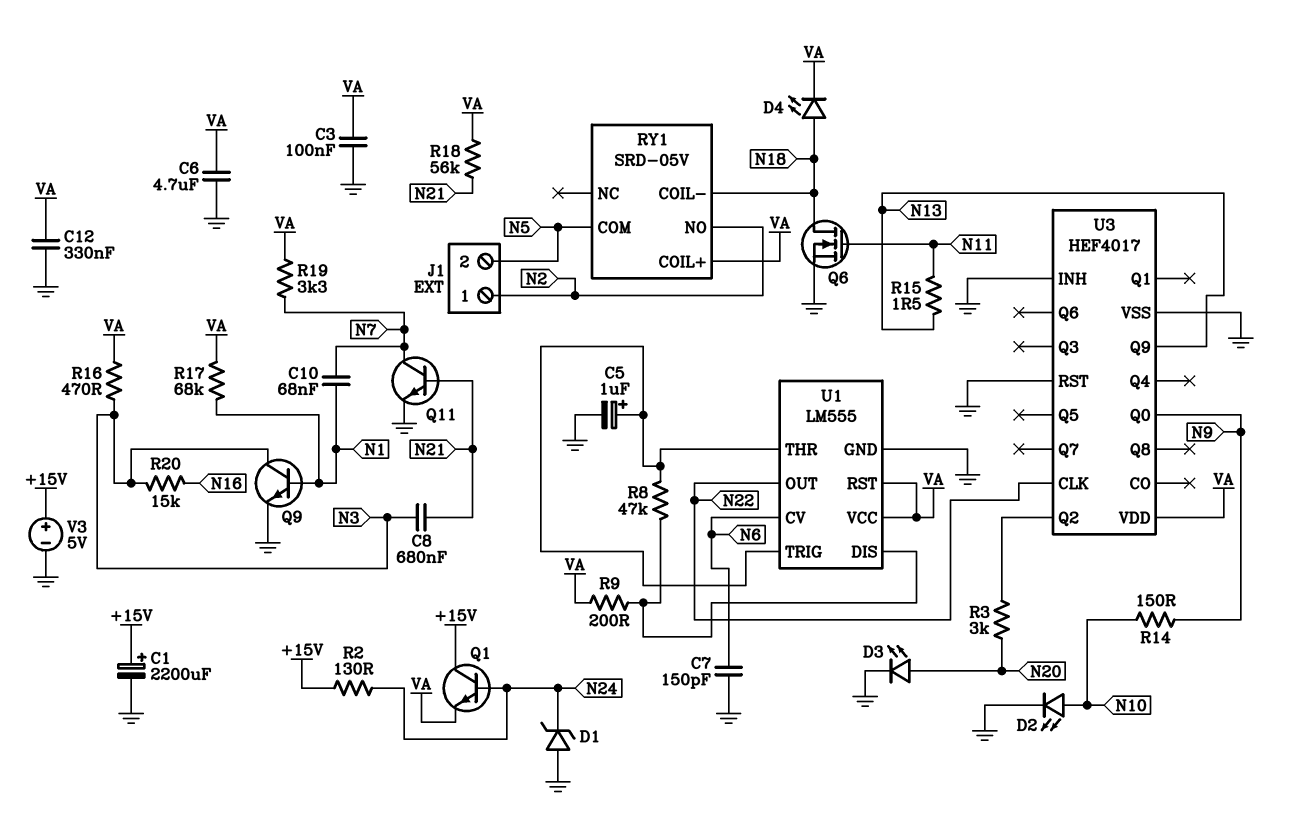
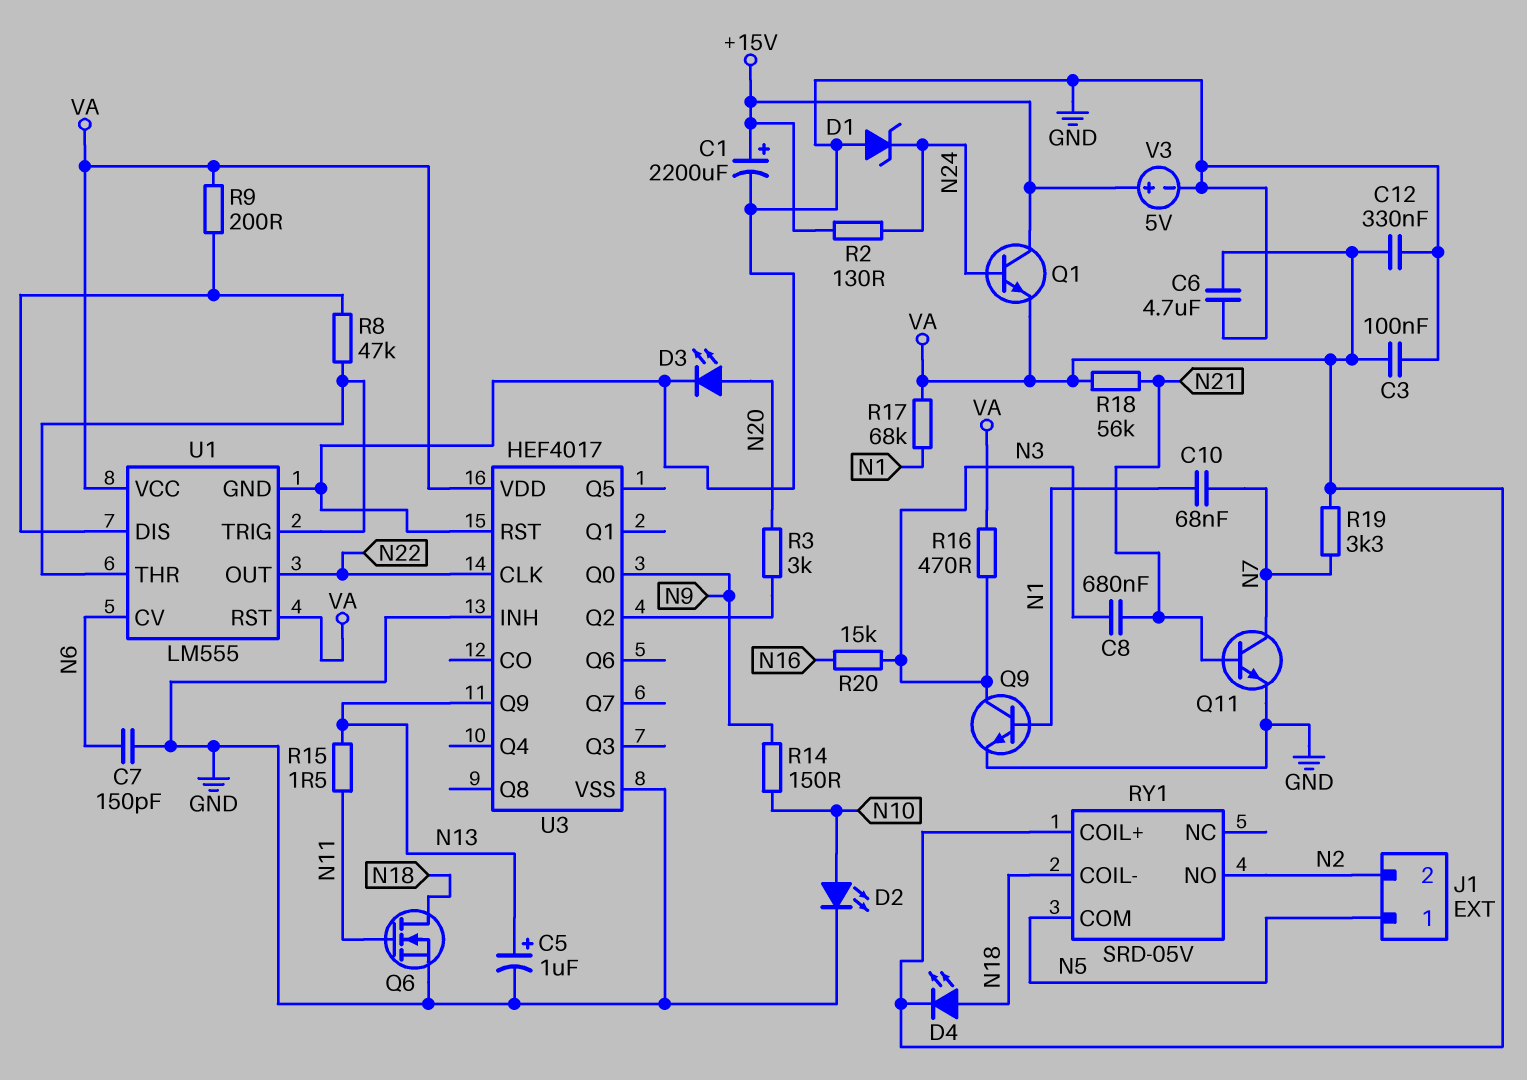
C5: 1uF (plus U1/THR, minus GND) -> 1uF (plus N13, minus GND)
J1 pin 1: N2 -> N5
J1 pin 2: N5 -> N2

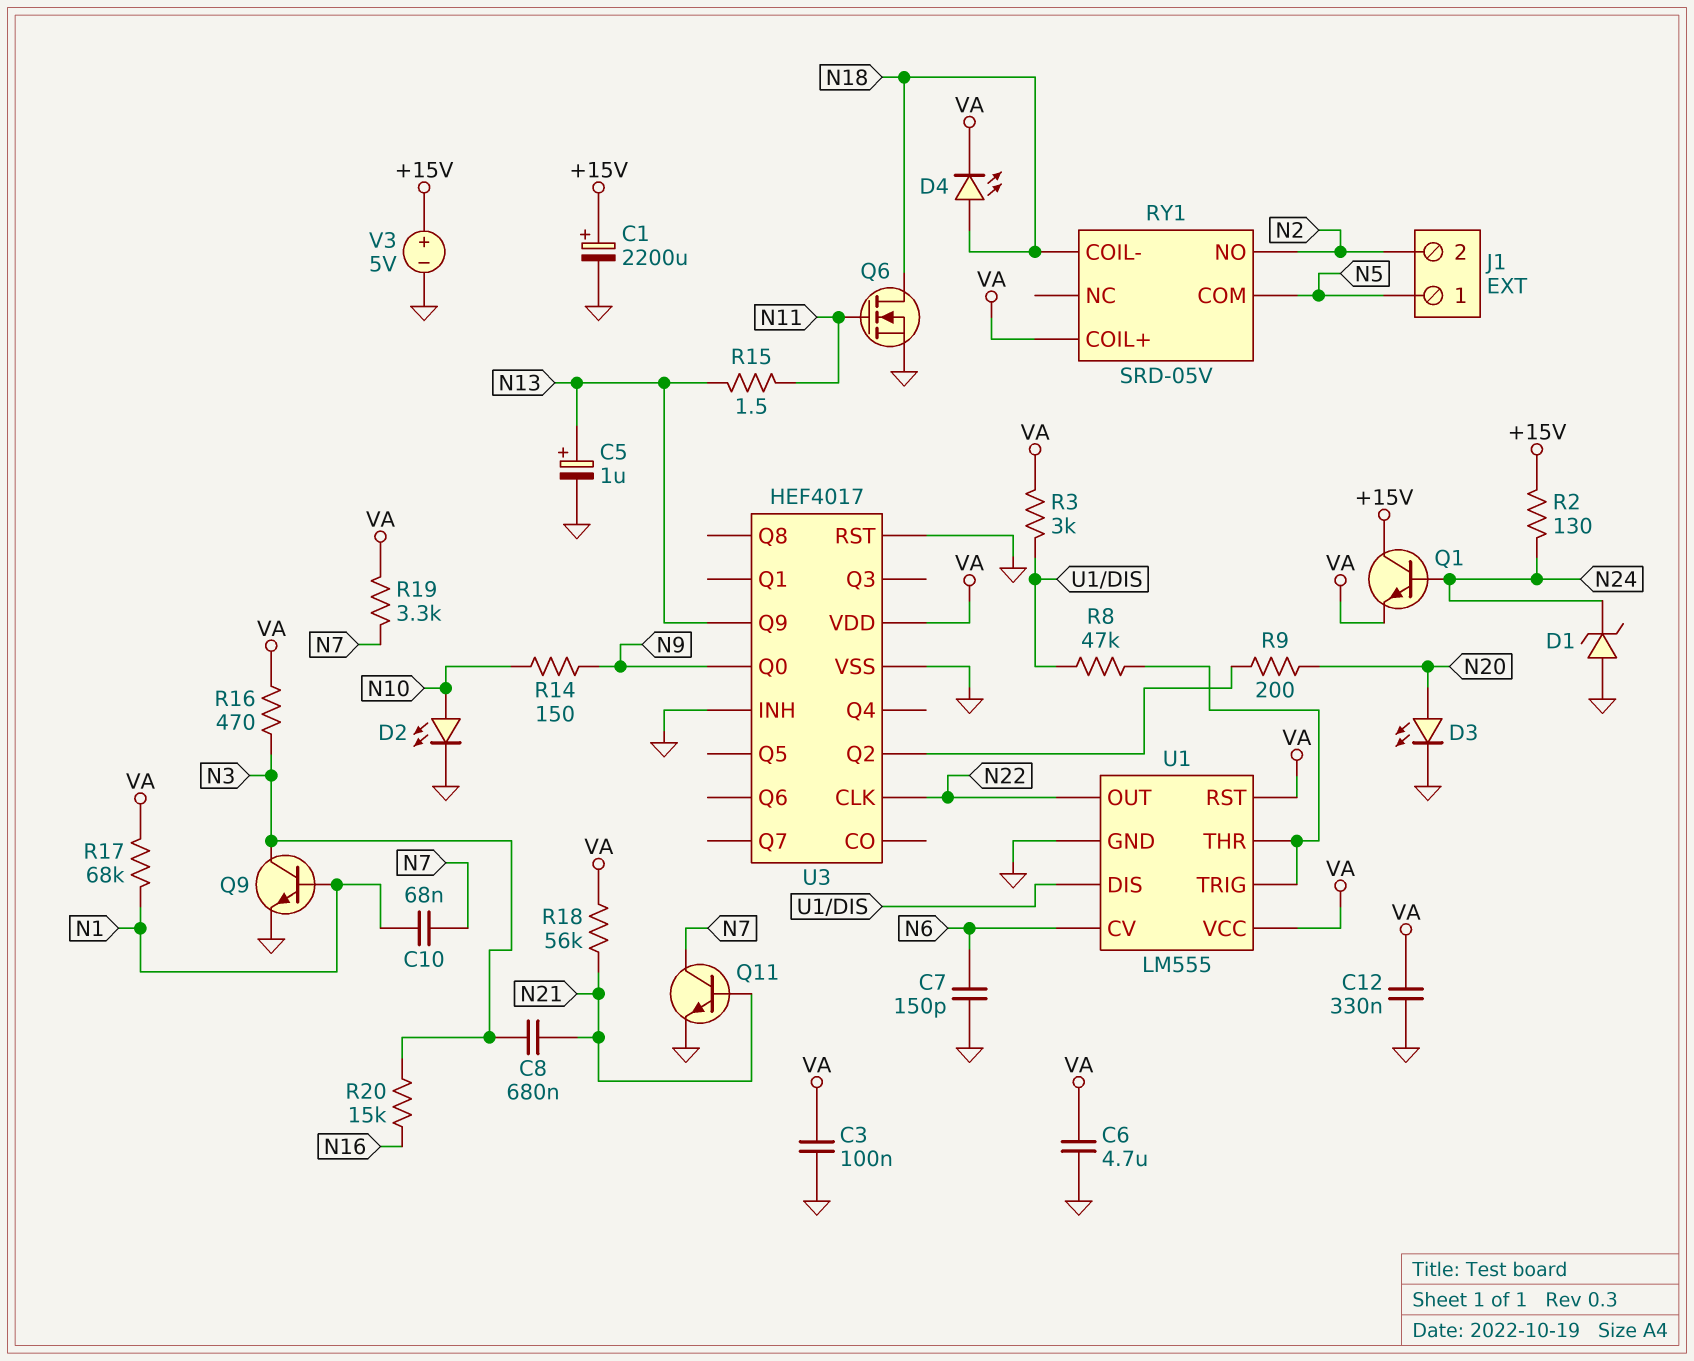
R3: 3k (N20, U3/Q2) -> 3k (U1/DIS, VA)
R9: 200 (U1/DIS, VA) -> 200 (N20, U3/Q2)

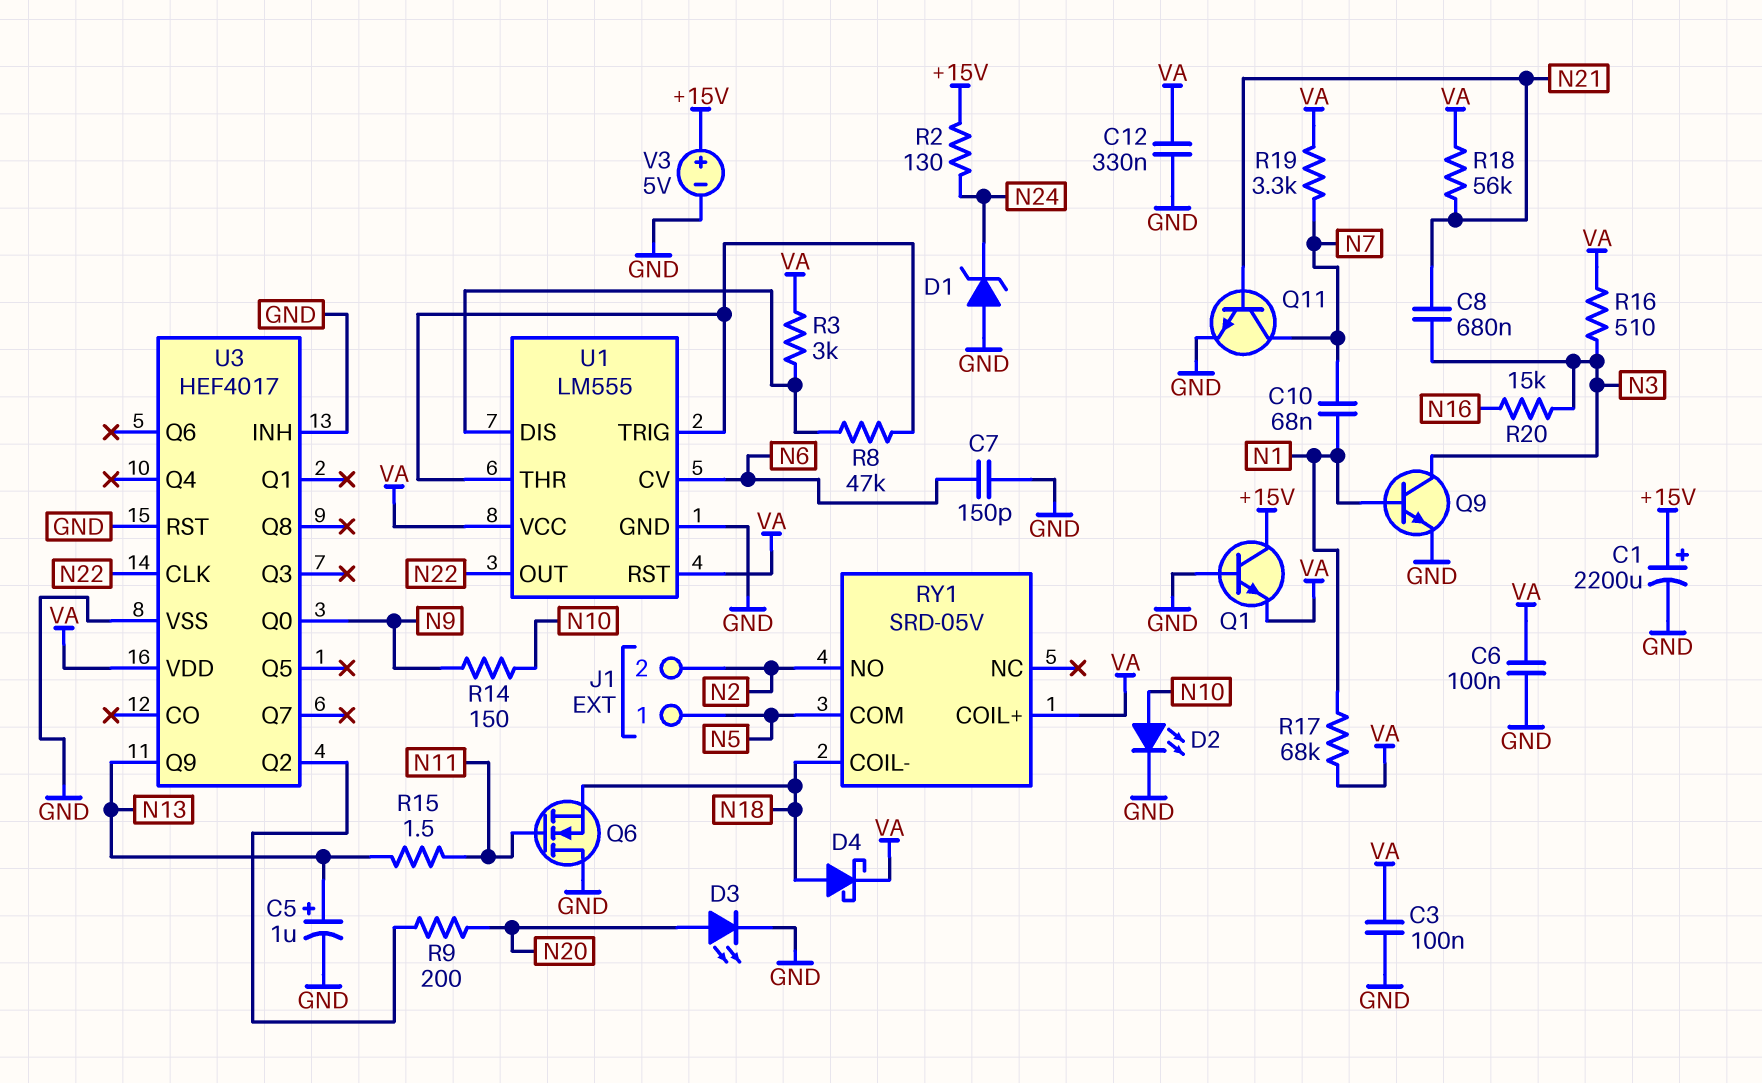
C6: 4.7uF (GND, VA) -> 100nF (GND, VA)
D4: LED (A N18, K VA) -> schottky (A N18, K VA)
Q1: NPN (B N24, C +15V, E VA) -> NPN (B GND, C +15V, E VA)
Q6: NMOS (G N11, D N18, S GND) -> NMOS (G N11, D GND, S N18)
R16: 470 (N3, VA) -> 510 (N3, VA)

